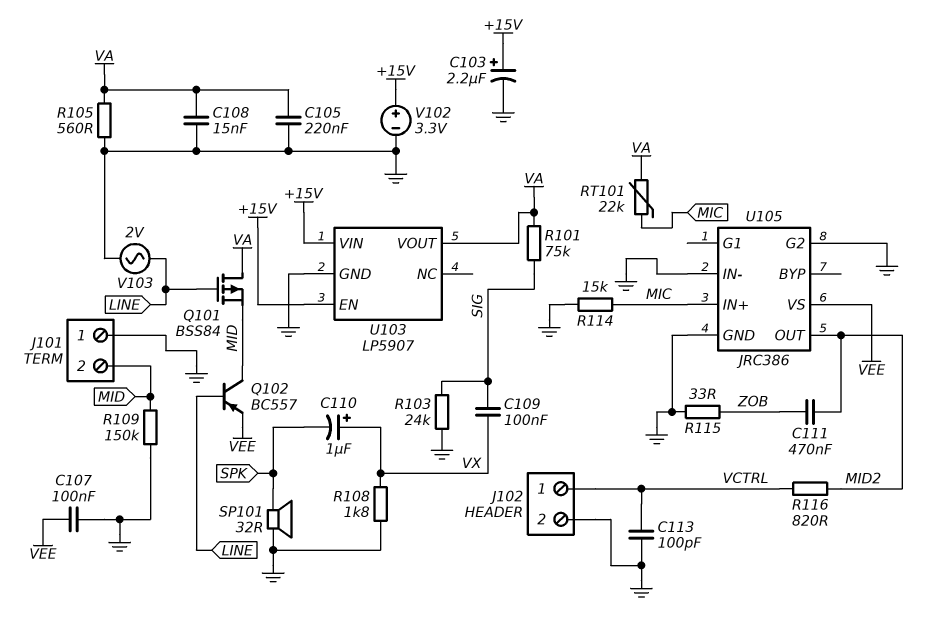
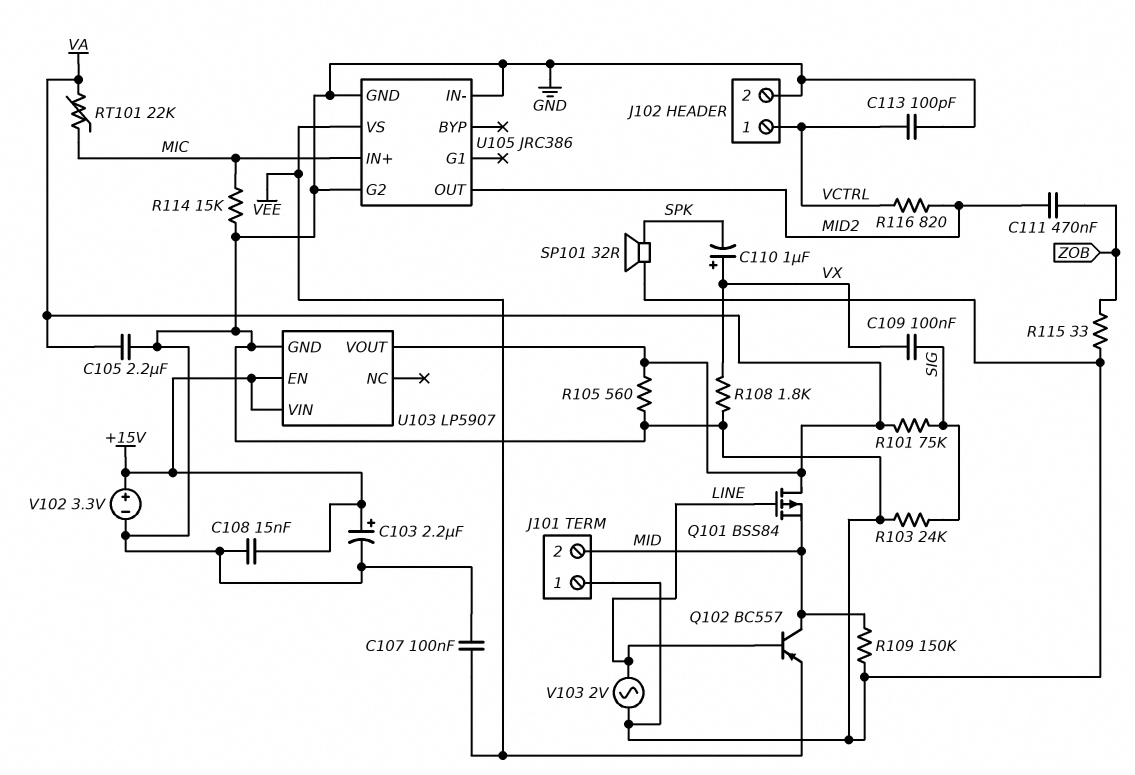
C105: 220nF (GND, VA) -> 2.2uF (GND, VA)
C108: 15nF (GND, VA) -> 15nF (+15V, GND)

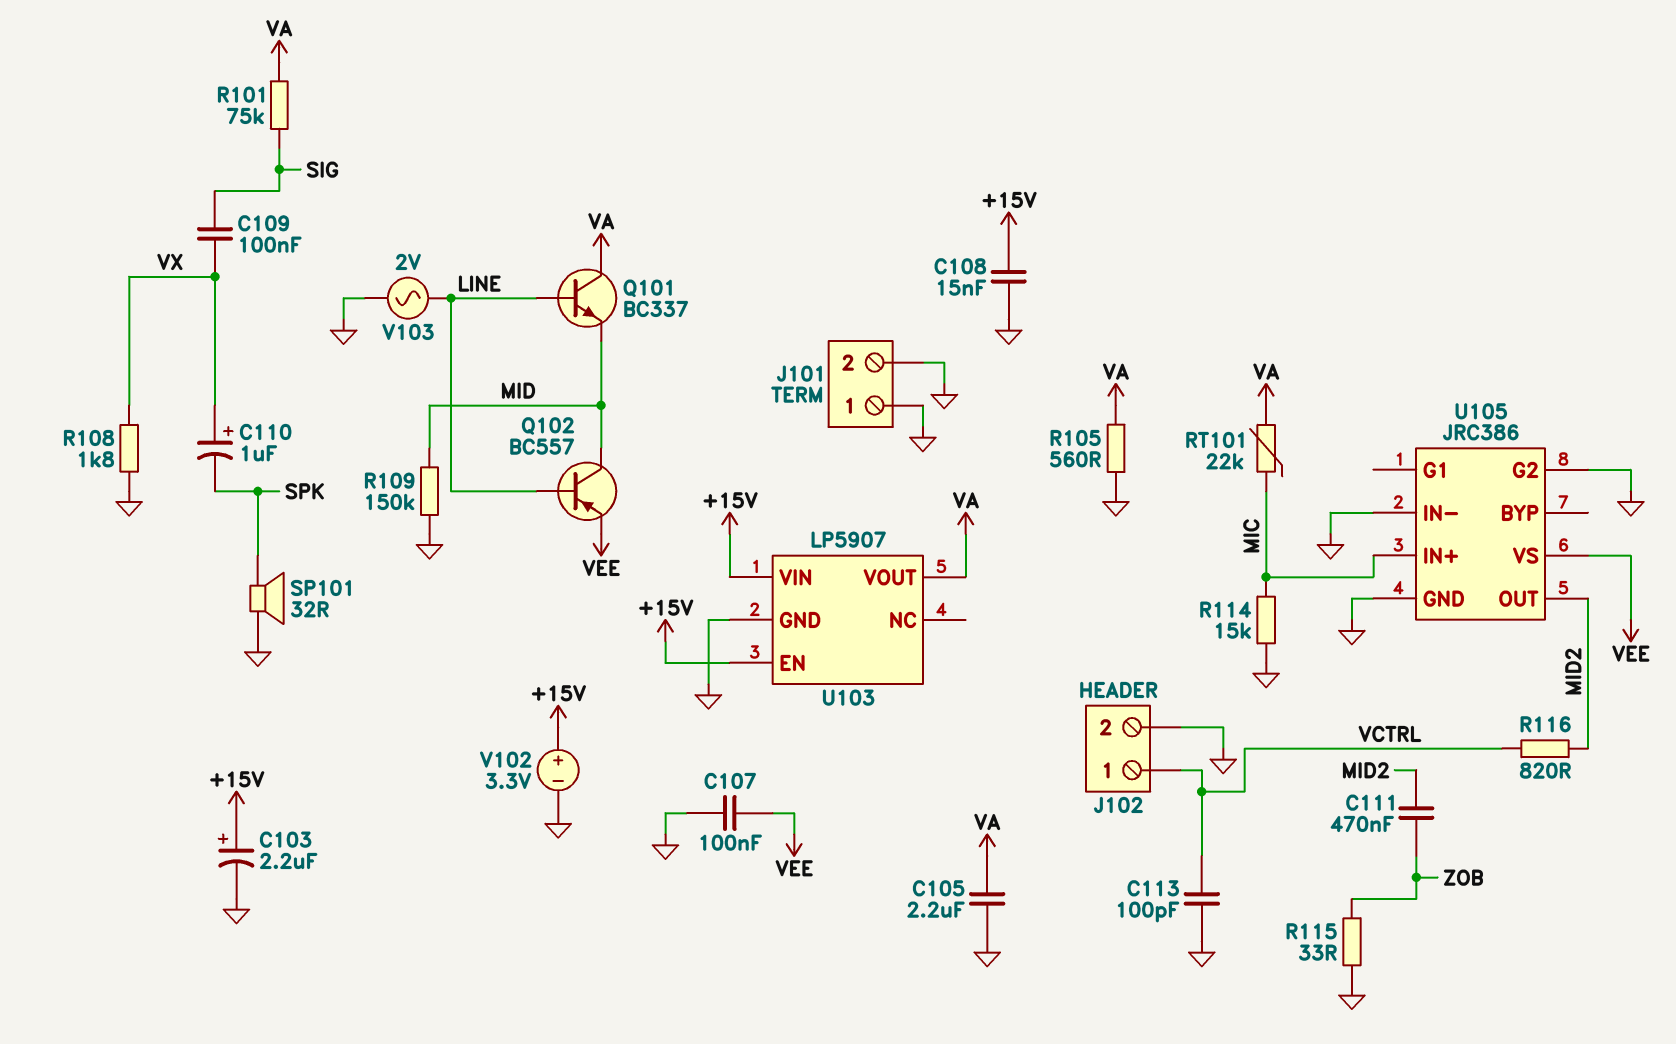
J101 pin 2: MID -> GND
Q101: PMOS BSS84 (G LINE, D VA, S MID) -> NPN BC337 (B LINE, C VA, E MID)
R103: 24k (GND, SIG) -> none

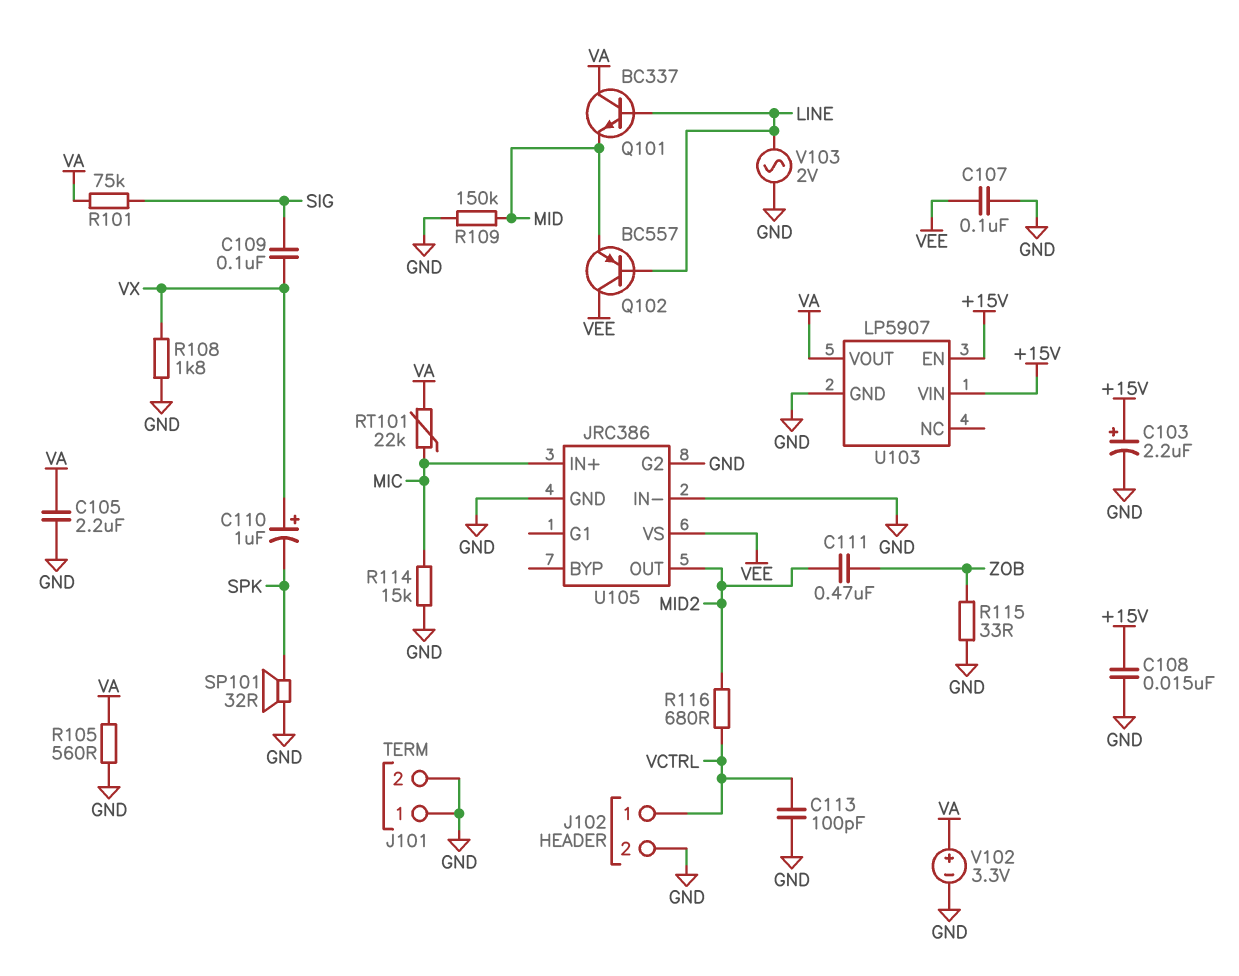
Q102: PNP BC557 (B LINE, C MID, E VEE) -> PNP BC557 (B LINE, C VEE, E MID)
R116: 820 (MID2, VCTRL) -> 680 (MID2, VCTRL)
V102: 3.3V (plus +15V, minus GND) -> 3.3V (plus VA, minus GND)

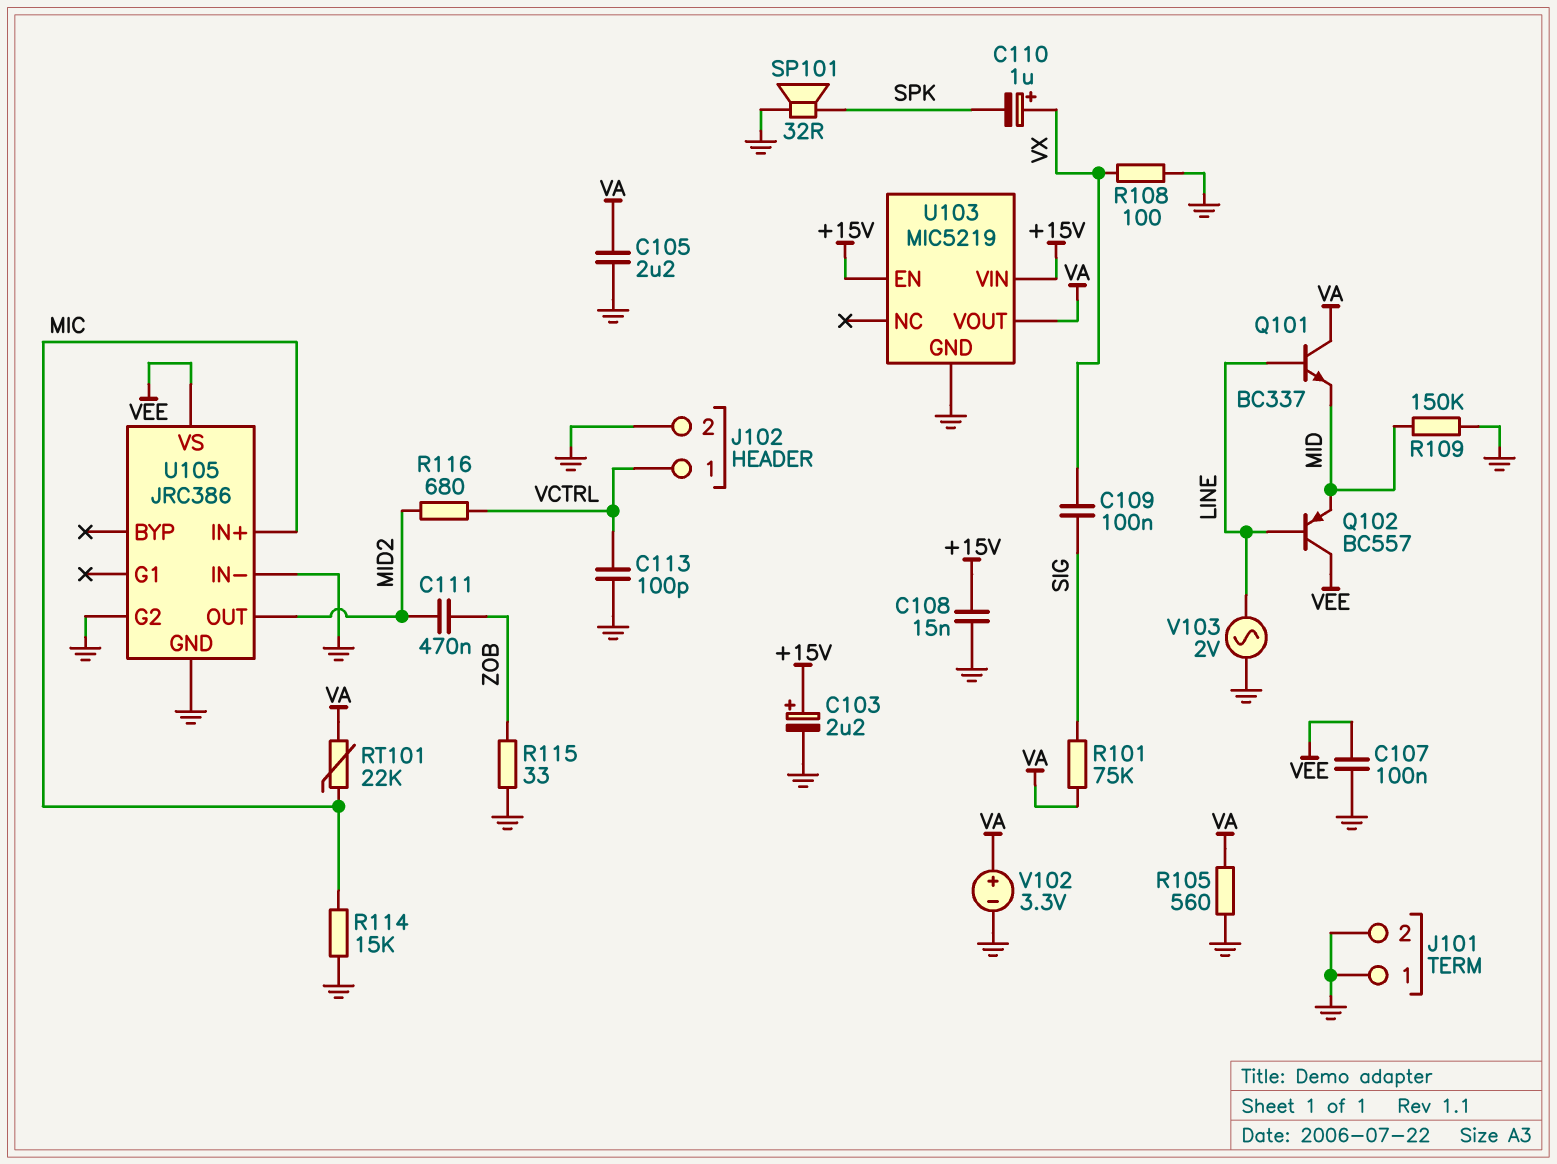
R108: 1.8k (GND, VX) -> 100 (GND, VX)
U103: LP5907 -> MIC5219

